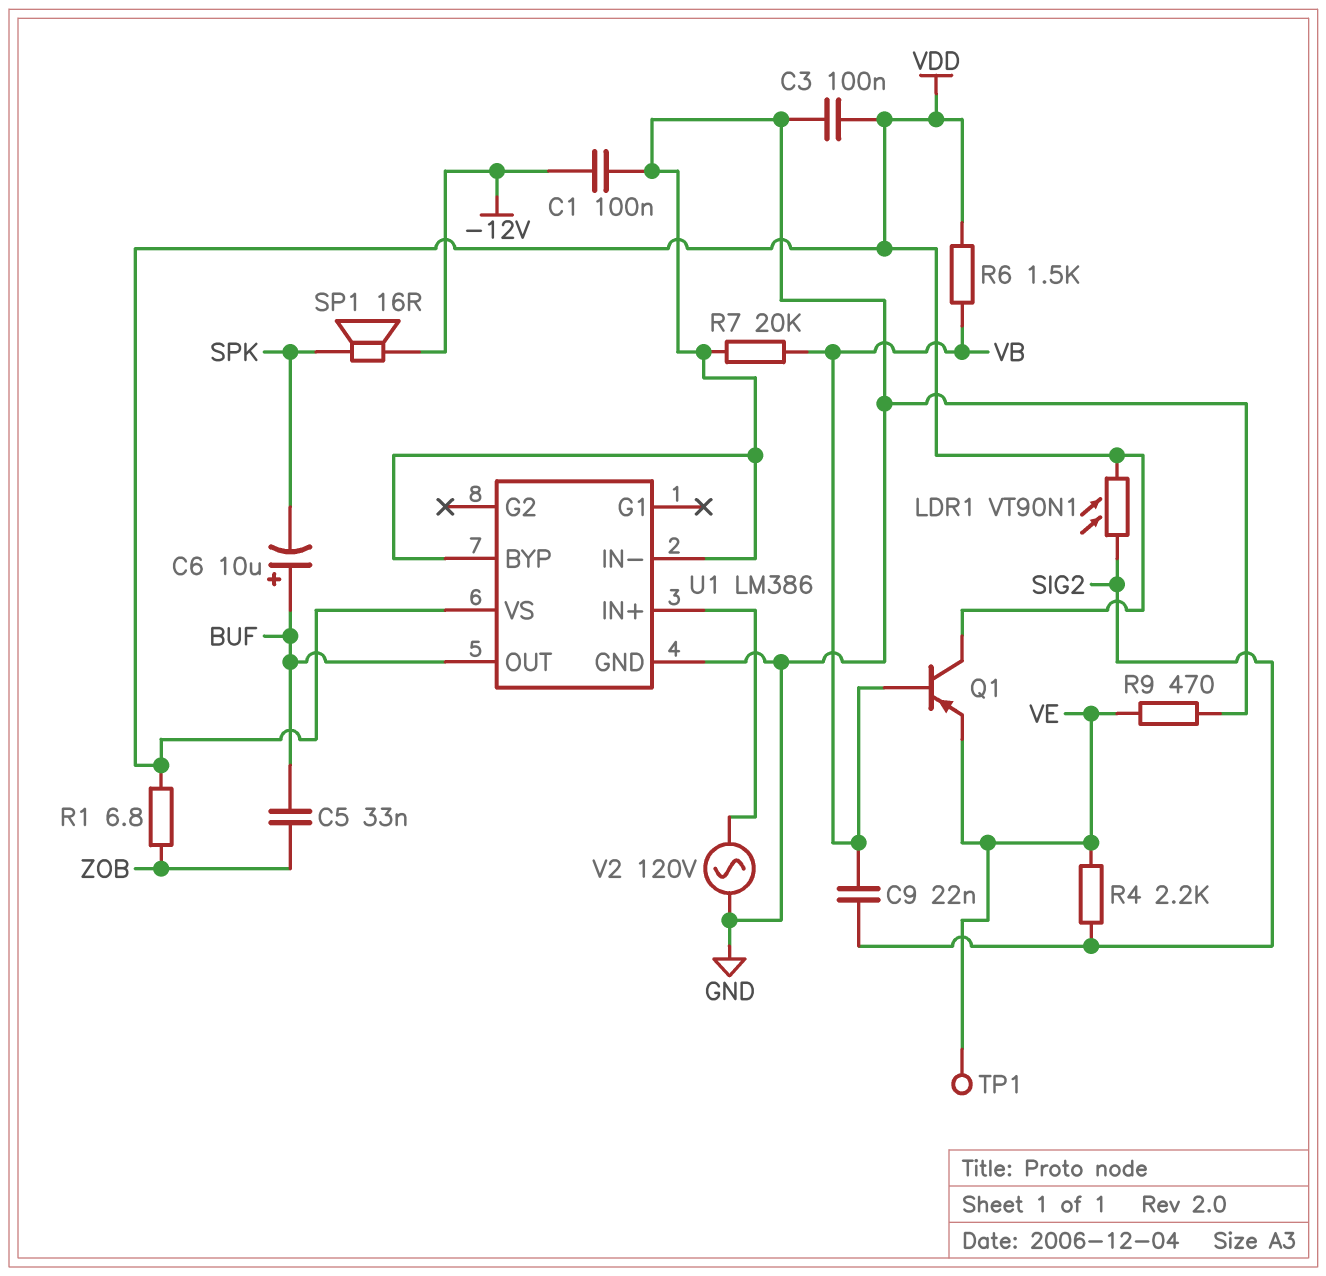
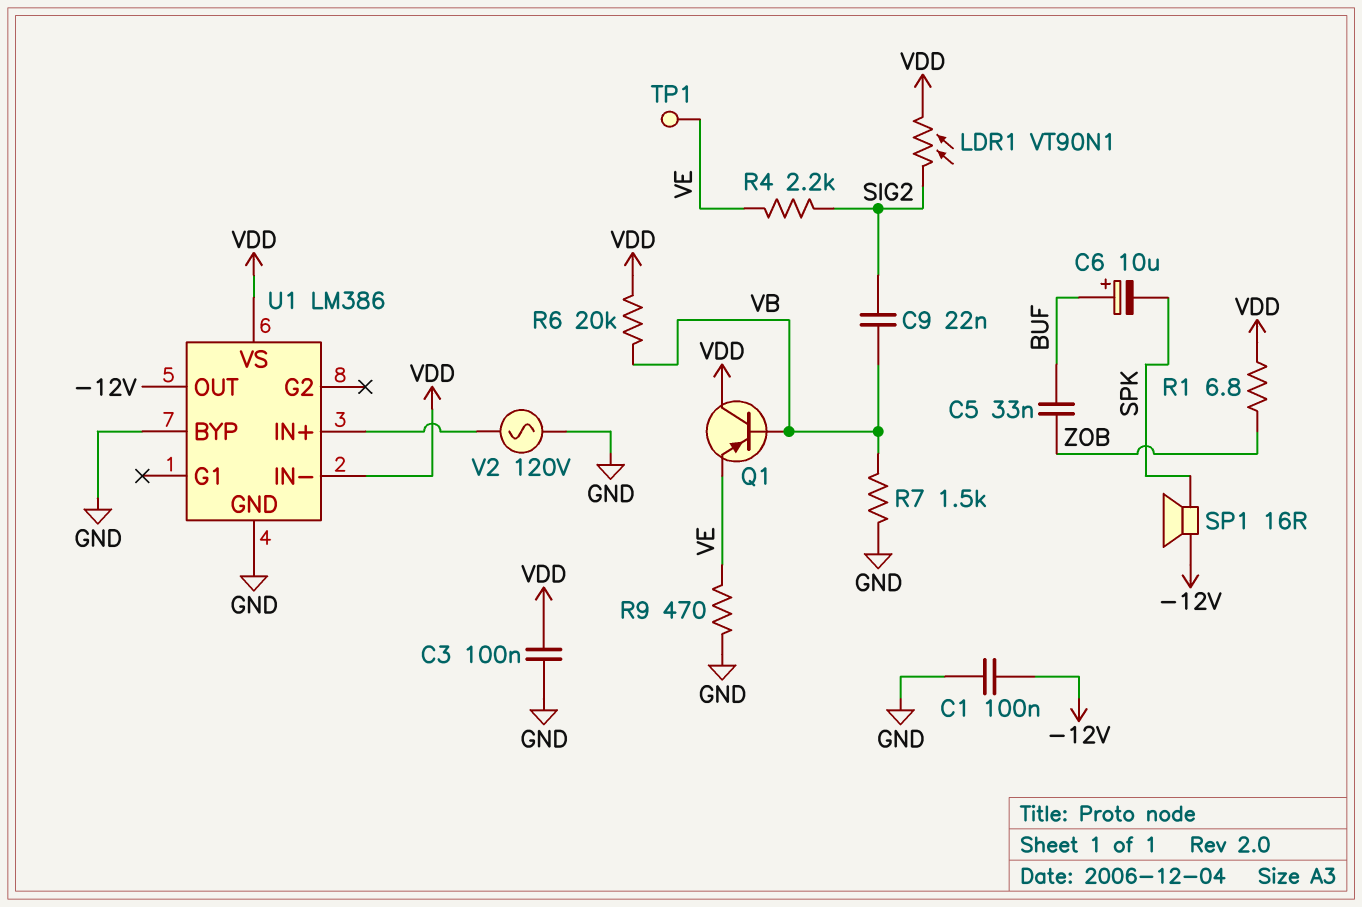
R6: 1.5k (VB, VDD) -> 20k (VB, VDD)
R7: 20k (GND, VB) -> 1.5k (GND, VB)
U1 pin IN-: GND -> VDD
U1 pin OUT: BUF -> -12V

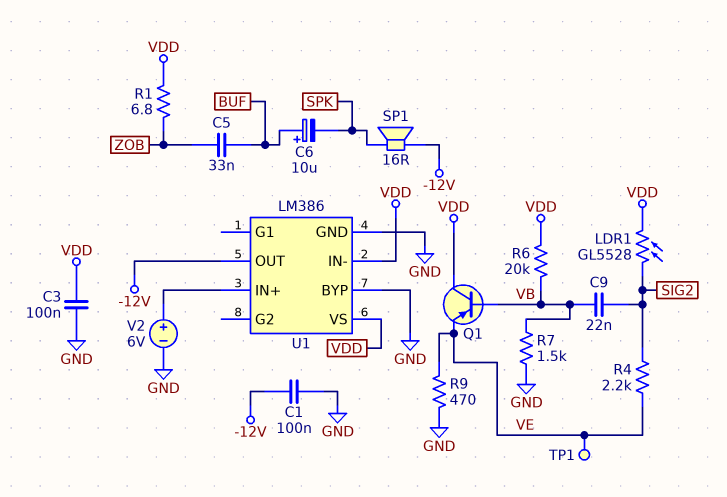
LDR1: VT90N1 (SIG2, VDD) -> GL5528 (SIG2, VDD)
V2: AC 120V (GND, U1/IN+) -> 6V (plus U1/IN+, minus GND)

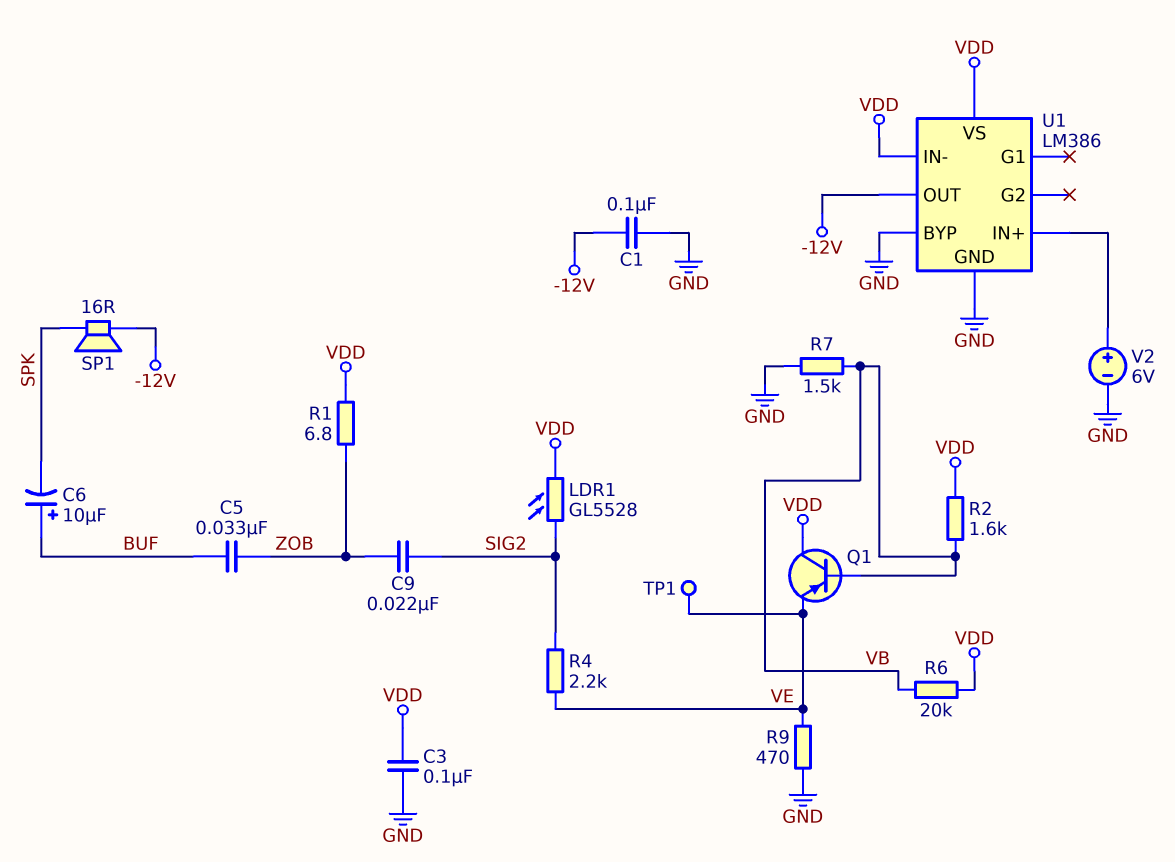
C9: 22nF (SIG2, VB) -> 22nF (SIG2, ZOB)
R2: none -> 1.6k (VB, VDD)

